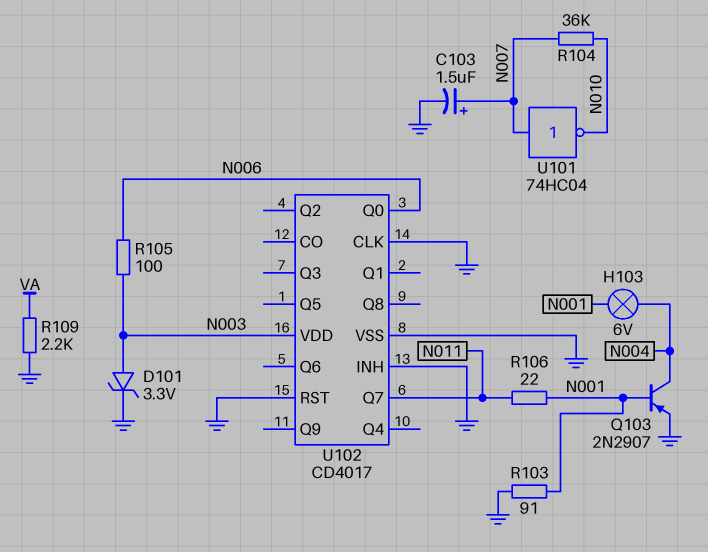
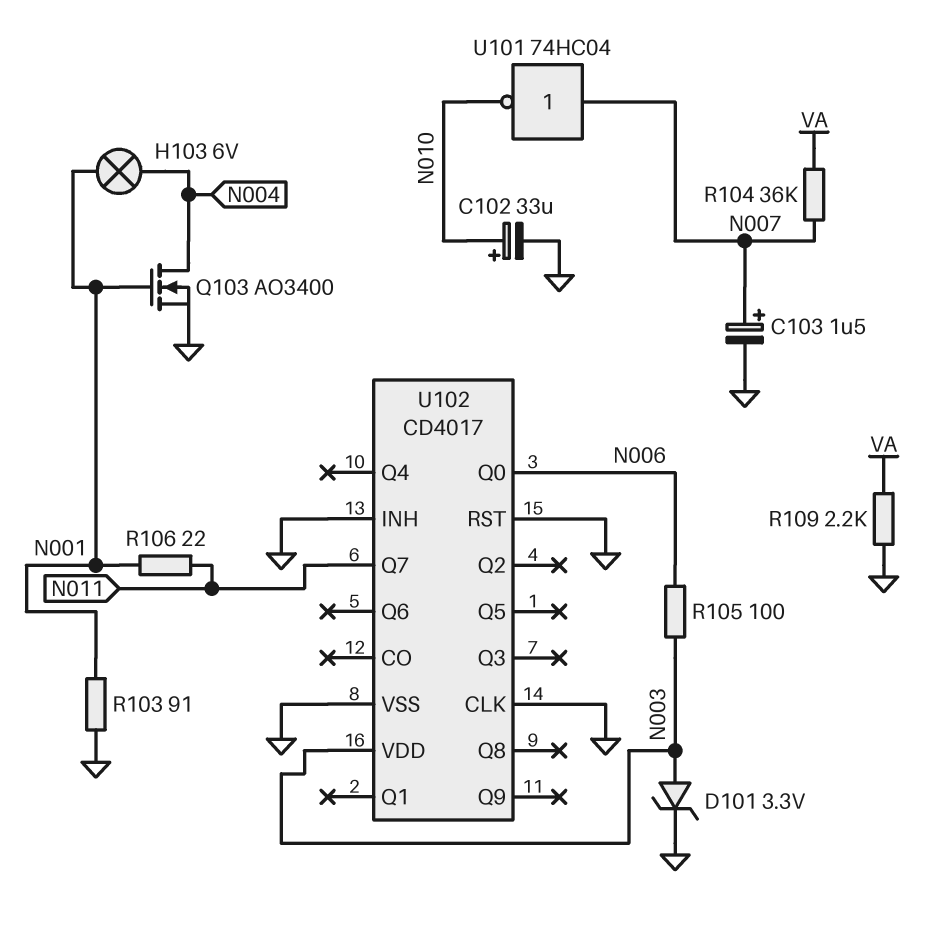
C102: none -> 33uF (plus N010, minus GND)
Q103: PNP 2N2907 (B N001, C N004, E GND) -> NMOS AO3400 (G N001, D N004, S GND)
R104: 36k (N007, N010) -> 36k (N007, VA)

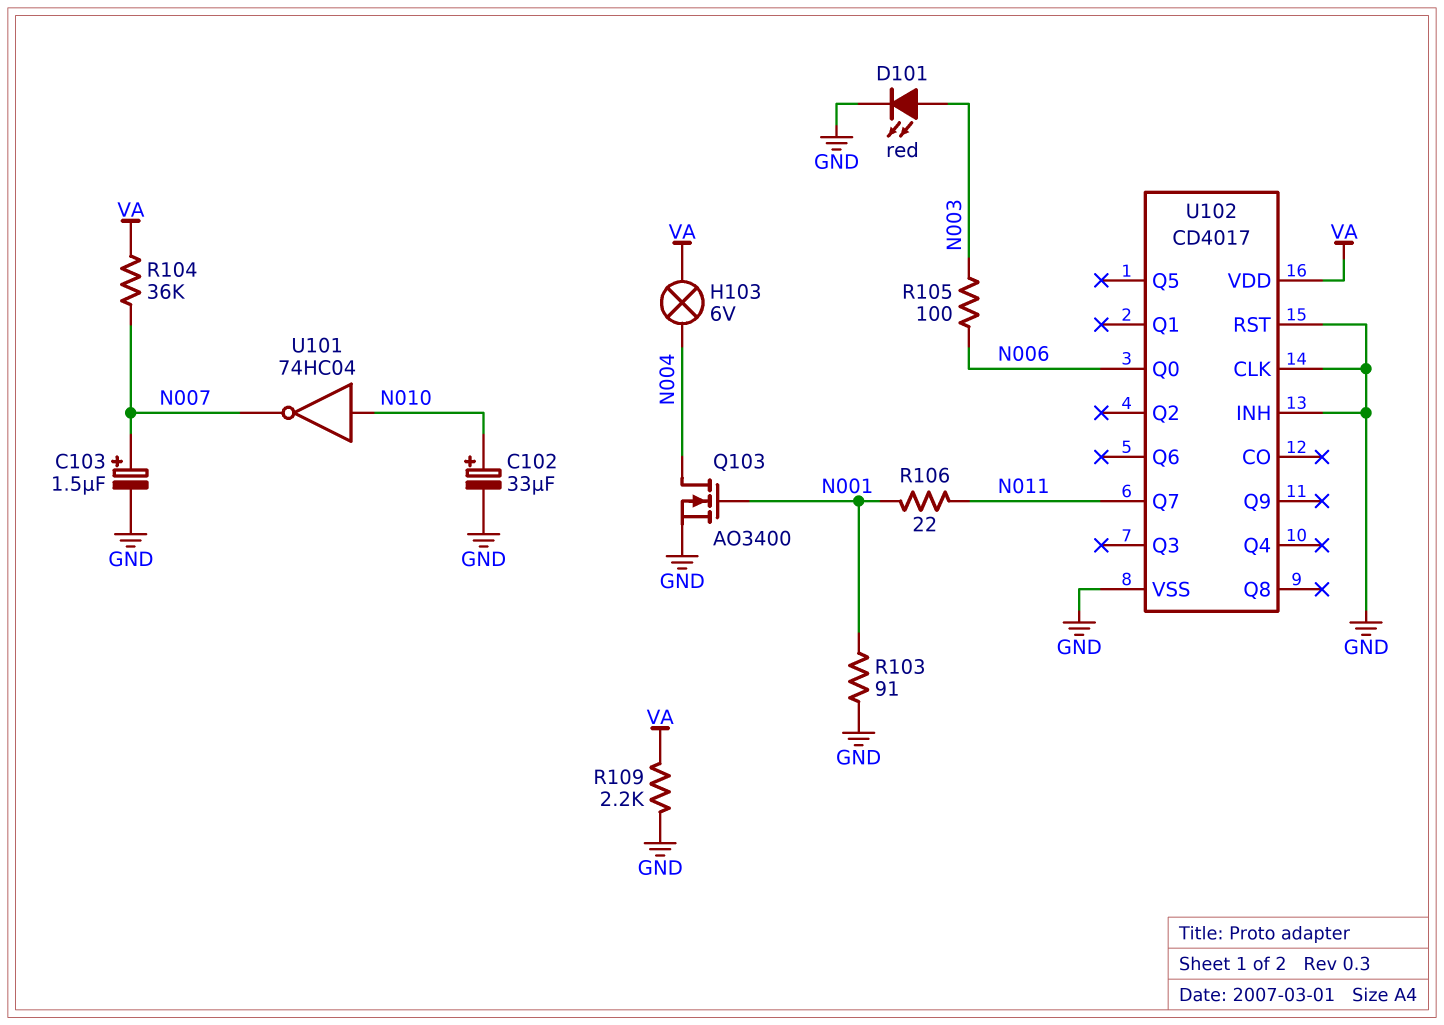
D101: zener 3.3V (A N003, K GND) -> LED red (A N003, K GND)
H103: lamp 6V (N001, N004) -> lamp 6V (N004, VA)
U101: NOT 74HC04 (in N007, out N010) -> NOT 74HC04 (in N010, out N007)
U102 pin VDD: N003 -> VA

